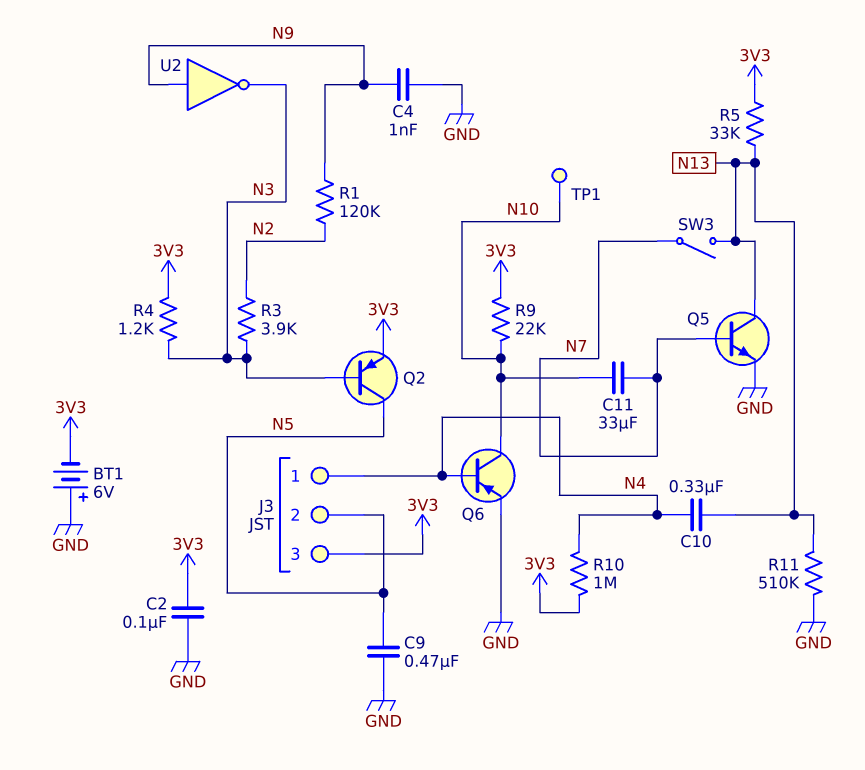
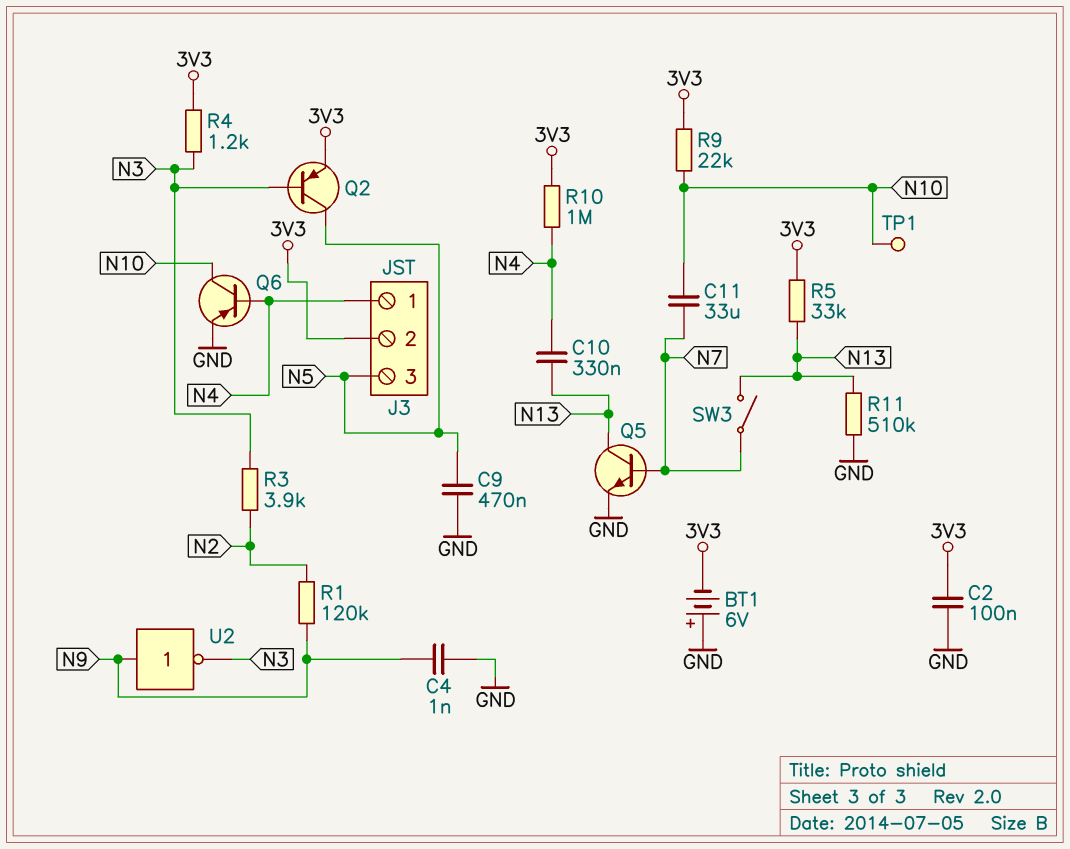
J3 pin 2: N5 -> 3V3
J3 pin 3: 3V3 -> N5

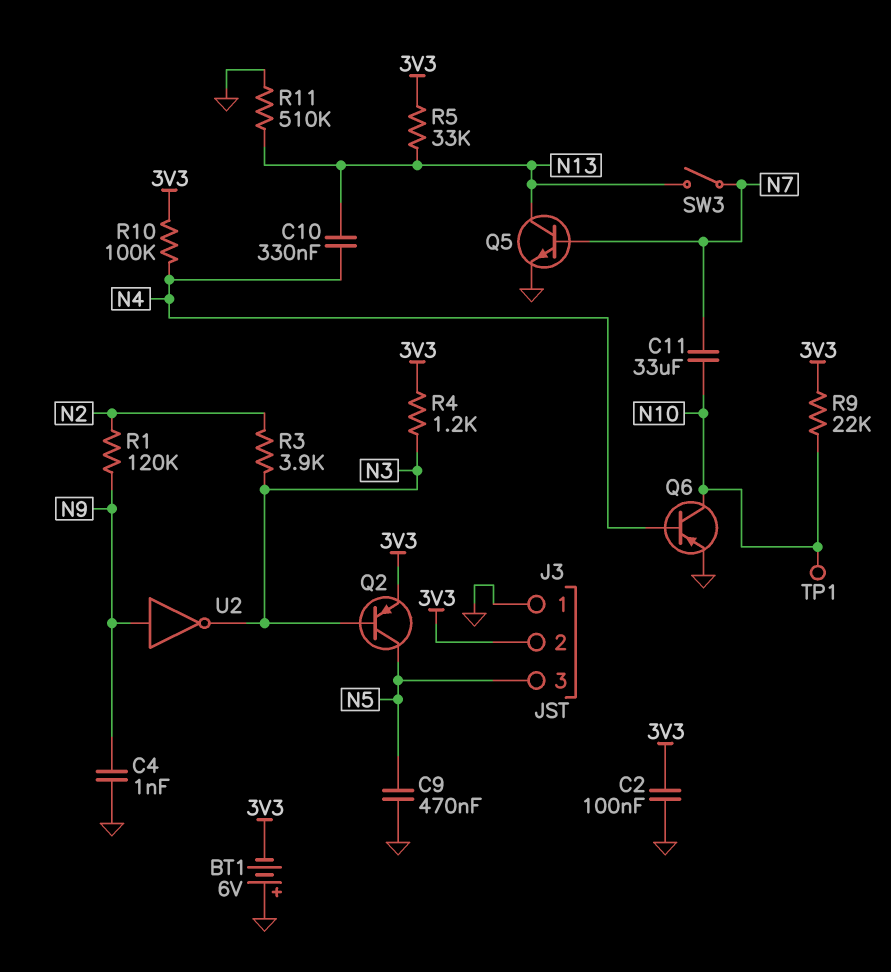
J3 pin 1: N4 -> GND
R10: 1M (3V3, N4) -> 100k (3V3, N4)

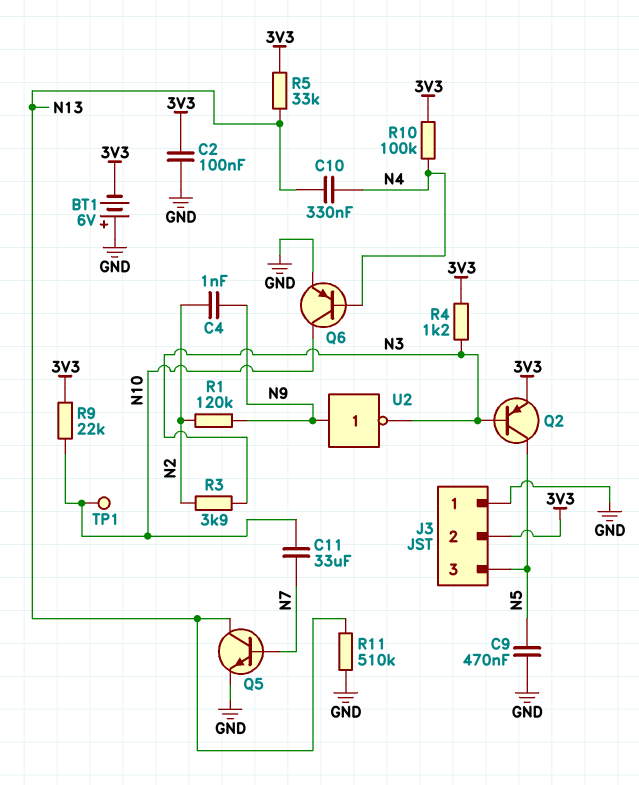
C4: 1nF (GND, N9) -> 1nF (N2, N9)
SW3: switch (N7, N13) -> none

